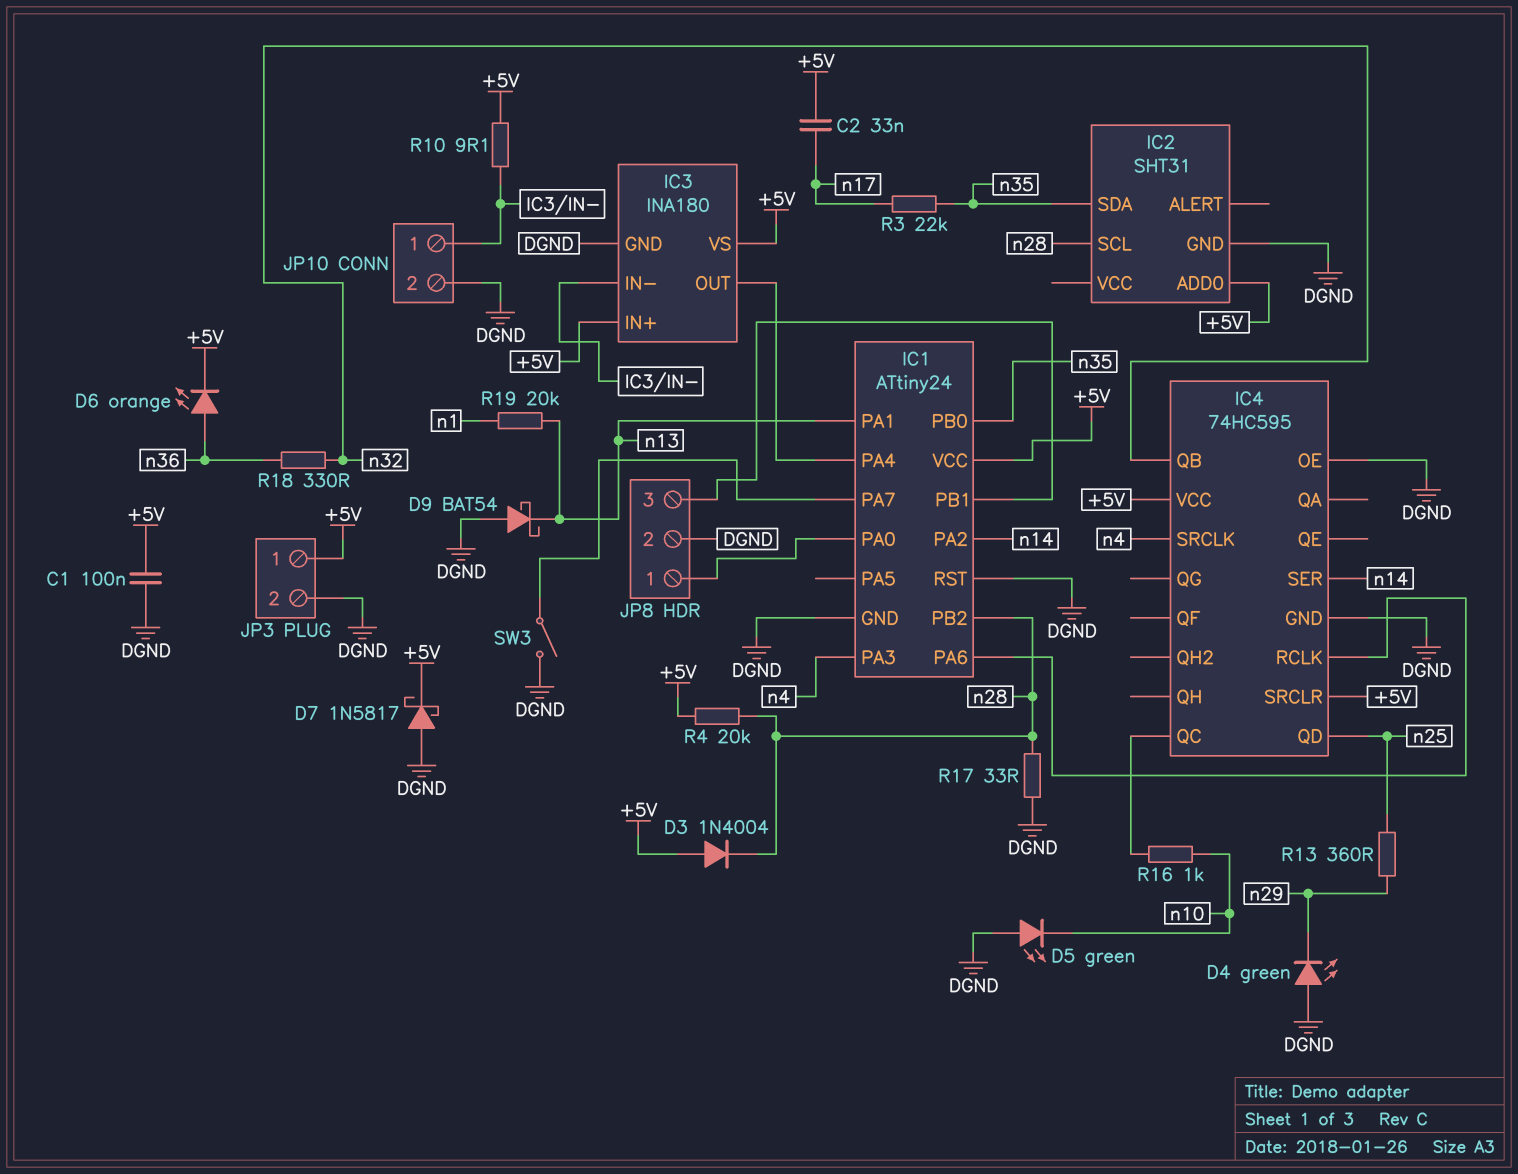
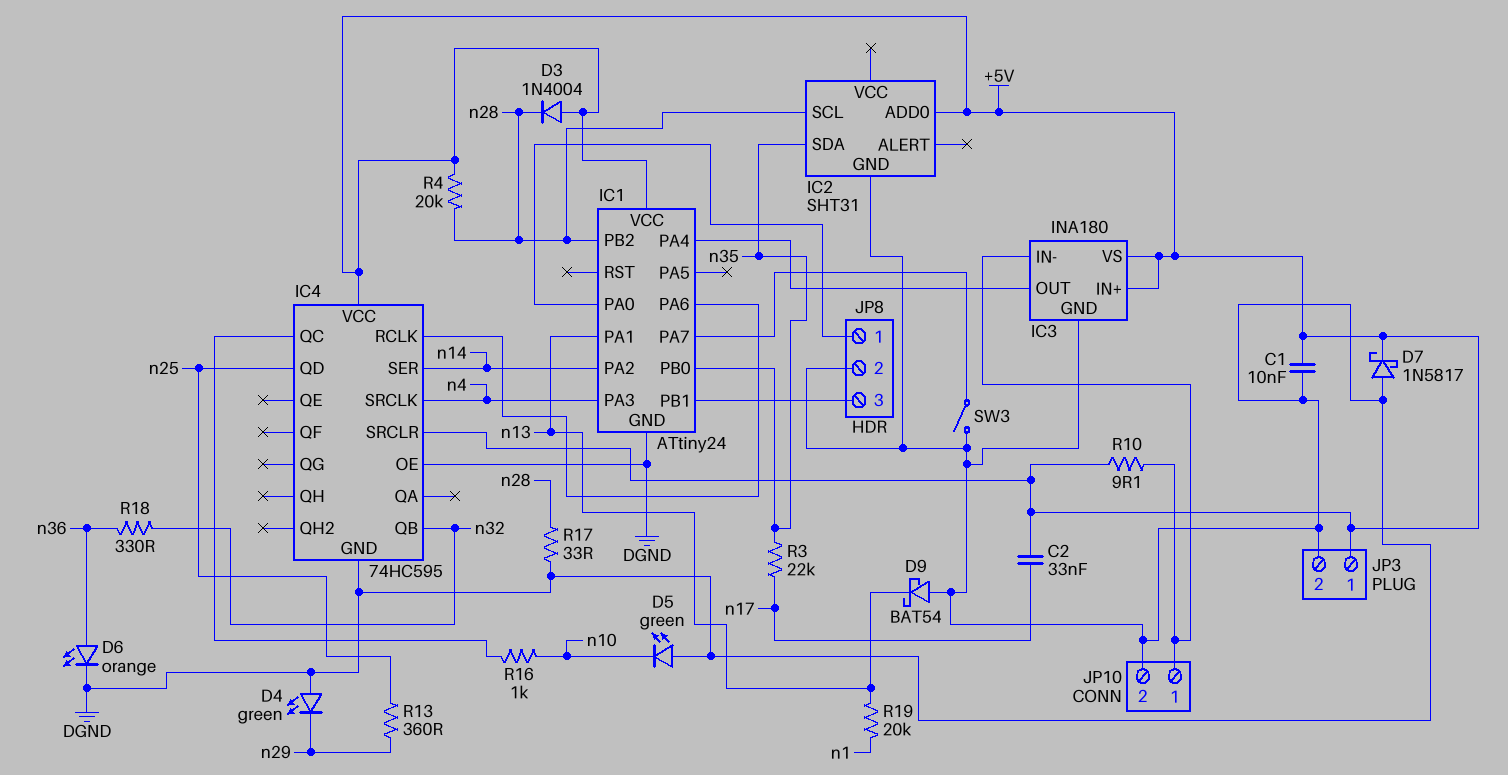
C1: 100nF (+5V, DGND) -> 10nF (+5V, DGND)
D6: LED orange (A n36, K +5V) -> LED orange (A n36, K DGND)
IC1 pin RST: DGND -> none

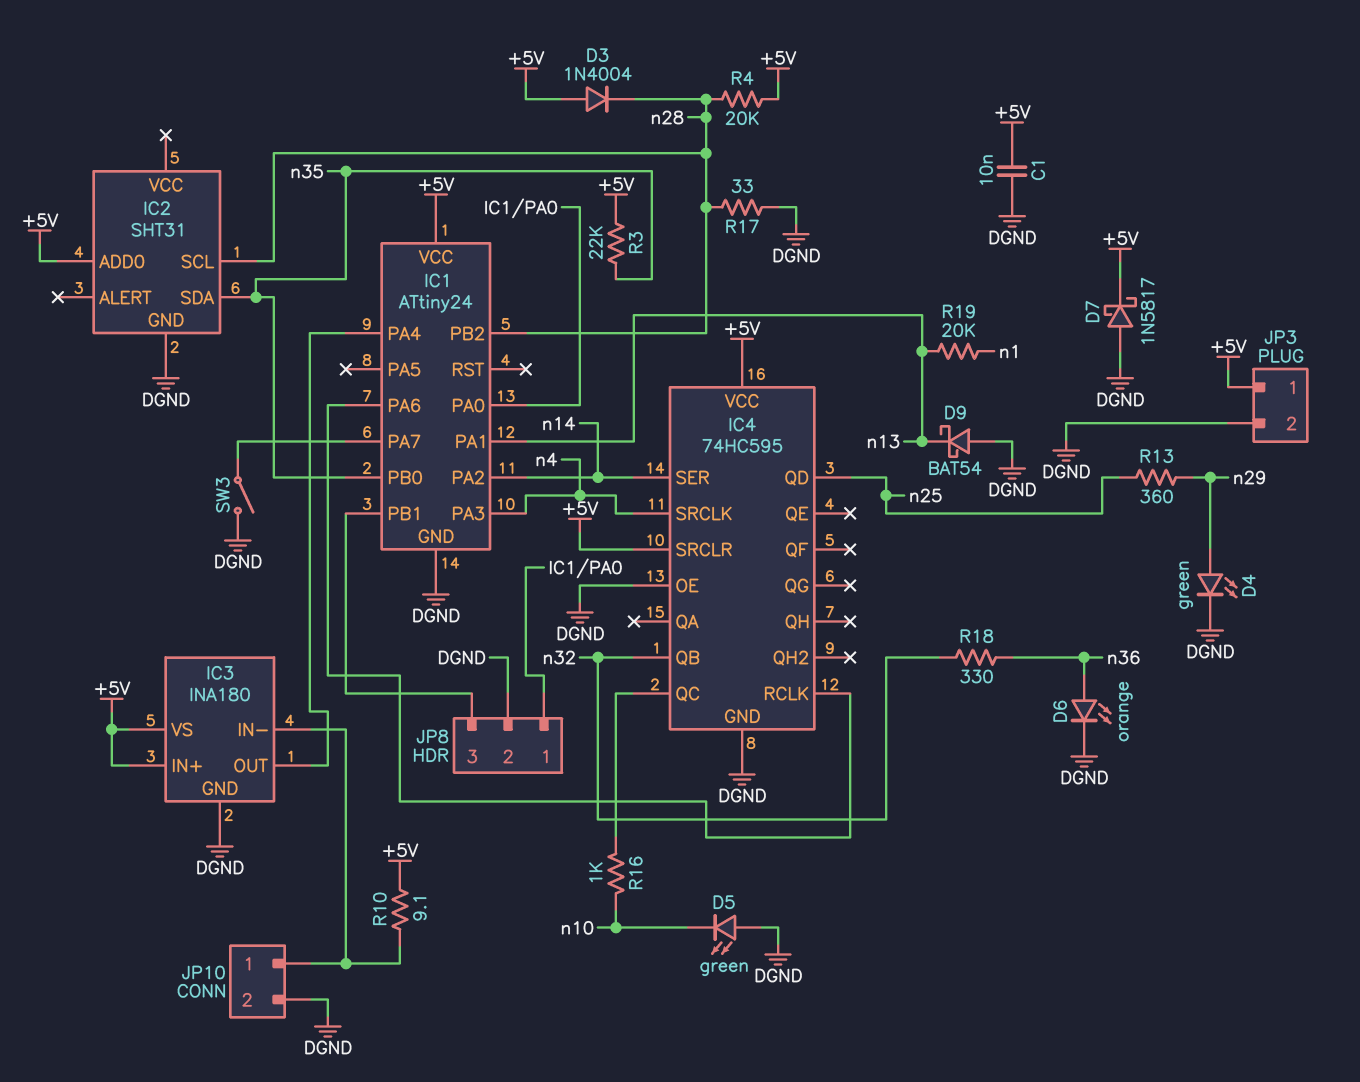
C2: 33nF (+5V, n17) -> none
D4: LED green (A DGND, K n29) -> LED green (A n29, K DGND)
R3: 22k (n17, n35) -> 22k (+5V, n35)

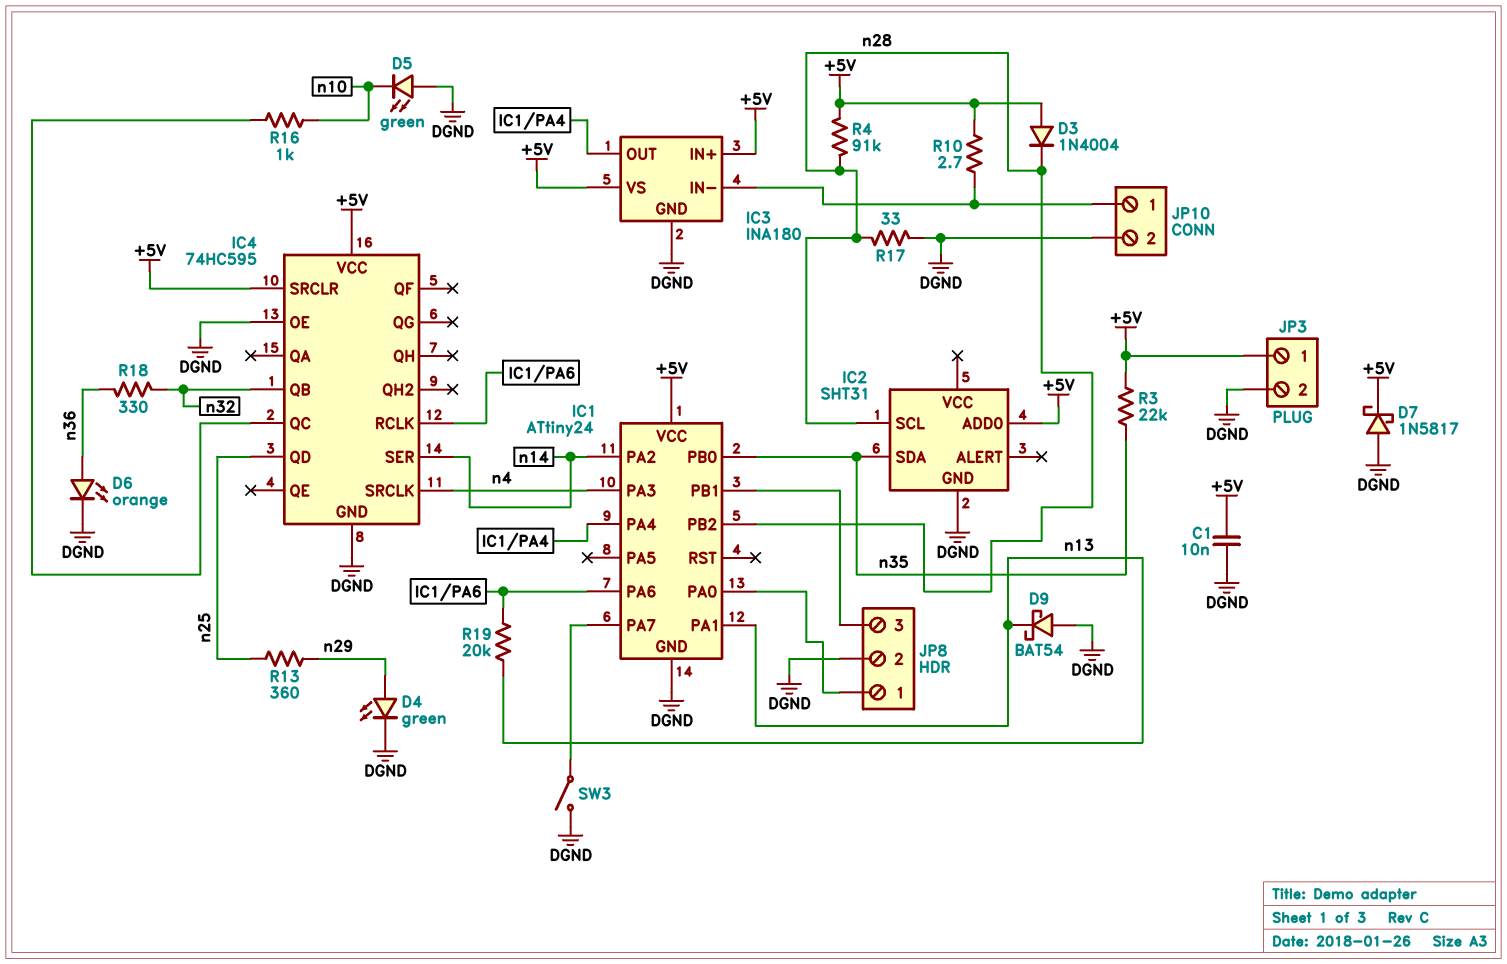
R4: 20k (+5V, n28) -> 91k (+5V, n28)
R10: 9.1 (+5V, IC3/IN-) -> 2.7 (+5V, IC3/IN-)
R19: 20k (n1, n13) -> 20k (IC1/PA6, n13)

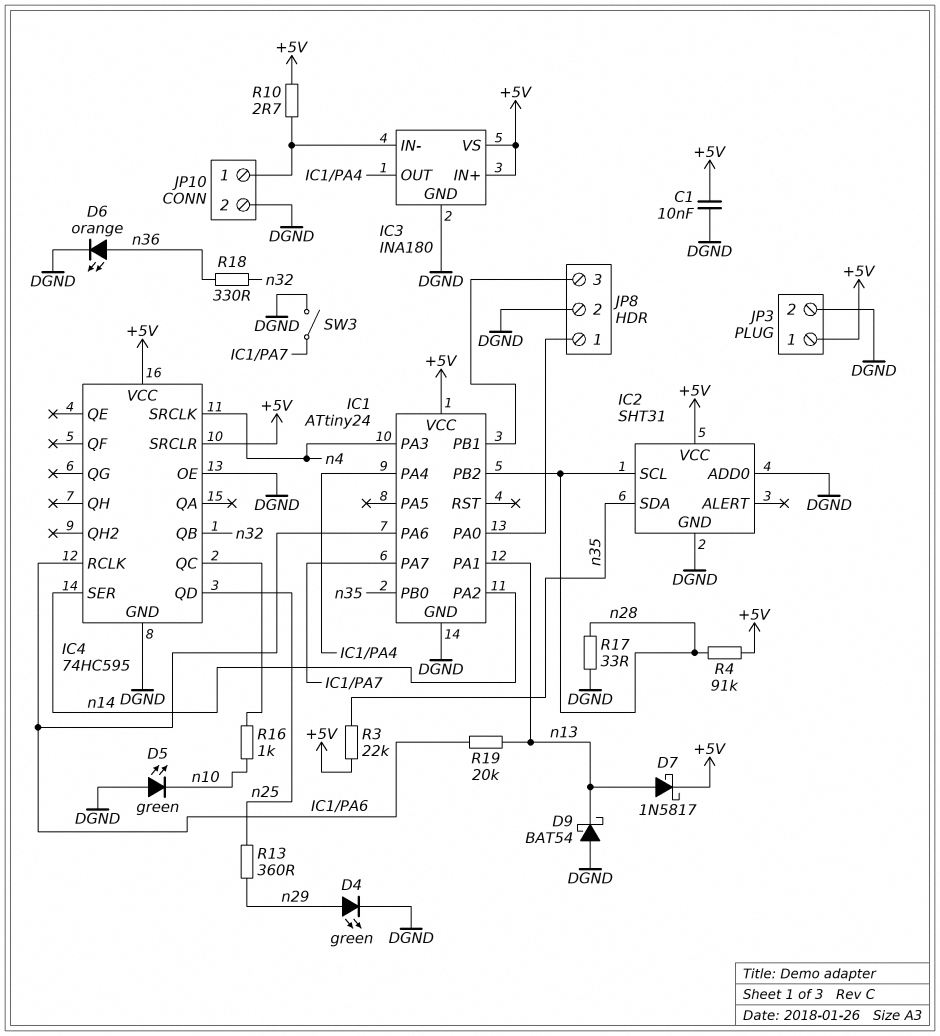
D3: diode 1N4004 (A +5V, K n28) -> none
D7: schottky 1N5817 (A DGND, K +5V) -> schottky 1N5817 (A n13, K +5V)
IC2 pin ADD0: +5V -> DGND
IC2 pin VCC: none -> +5V

